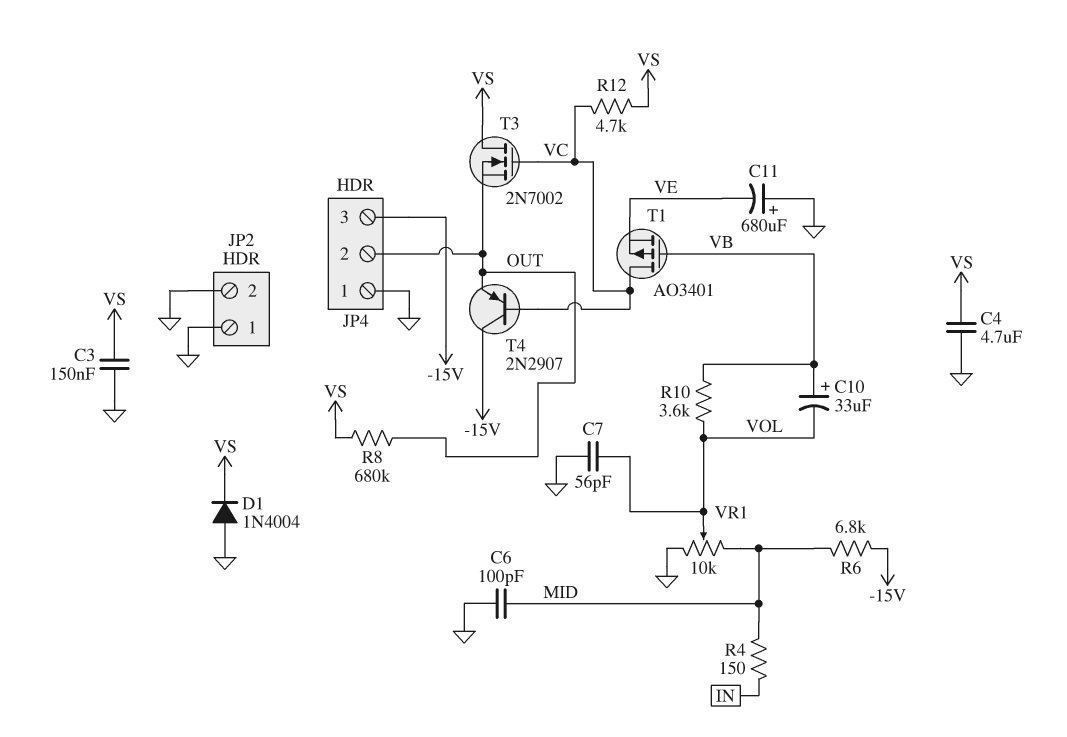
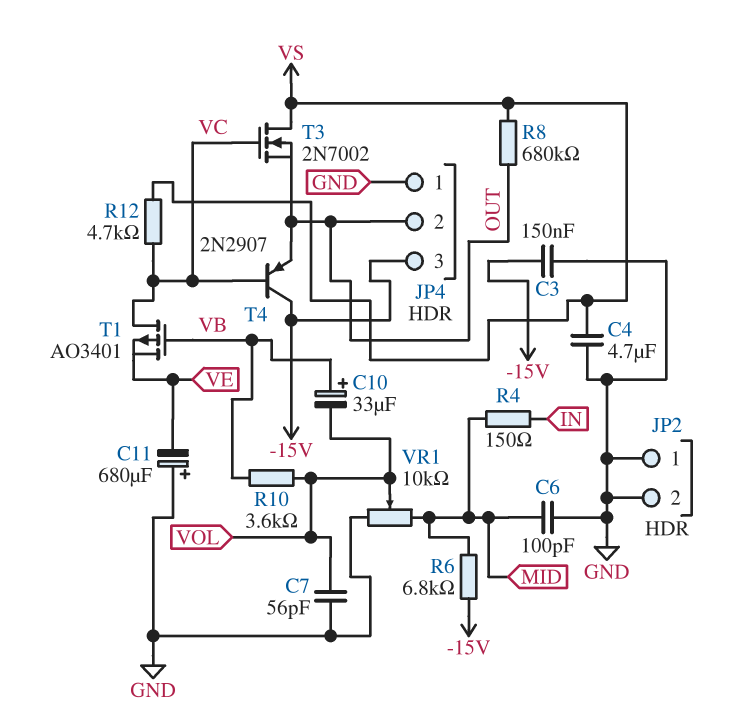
C3: 150nF (GND, VS) -> 150nF (-15V, GND)
D1: diode 1N4004 (A GND, K VS) -> none

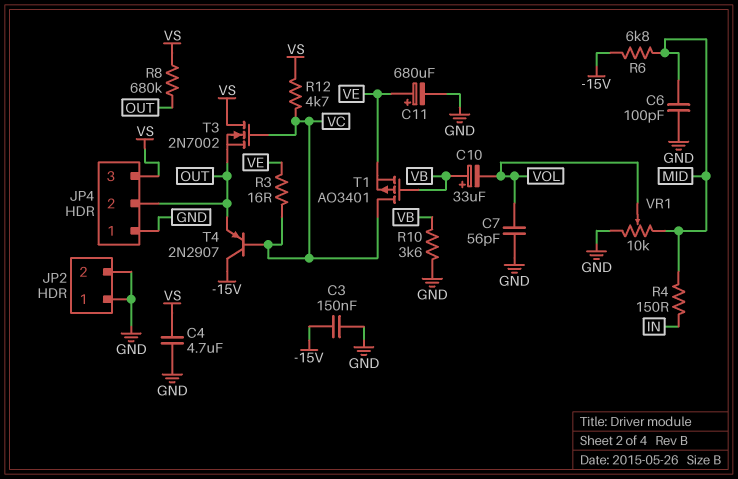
C11: 680uF (plus GND, minus VE) -> 680uF (plus VE, minus GND)
JP4 pin 3: -15V -> VS
R3: none -> 16 (VC, VE)
R10: 3.6k (VB, VOL) -> 3.6k (GND, VB)

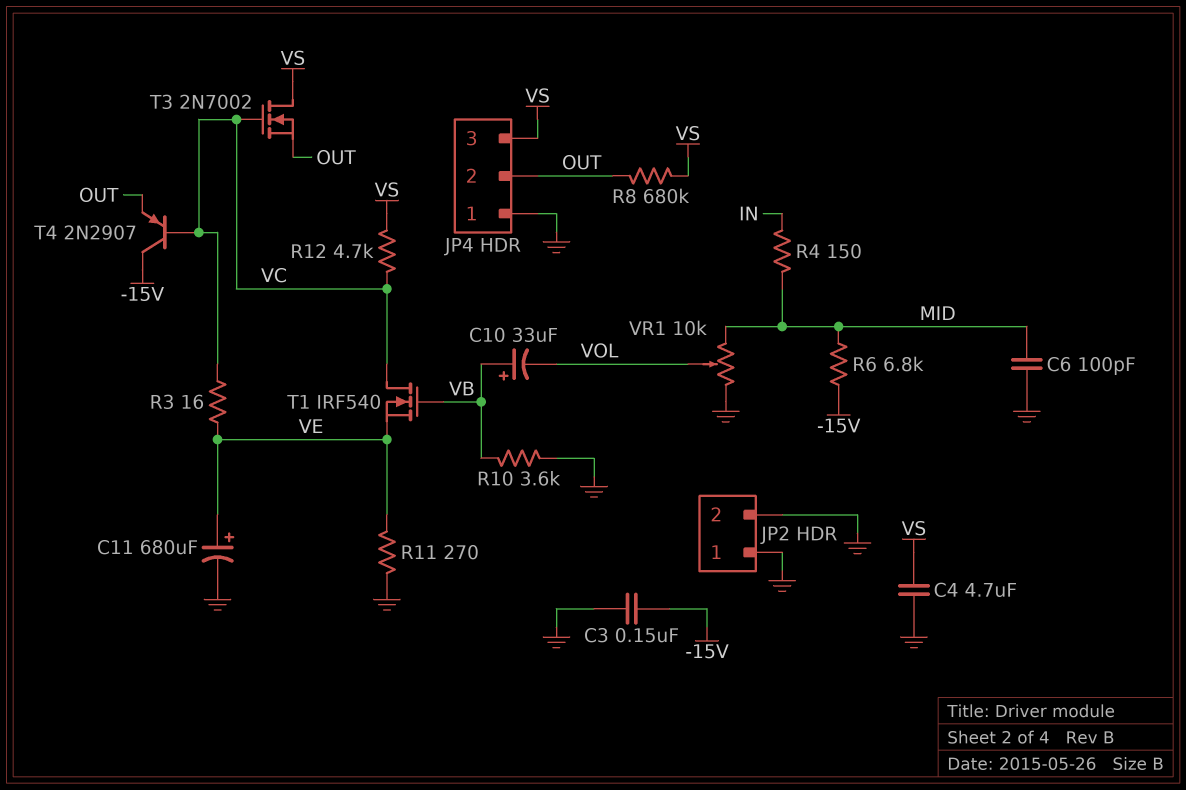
C7: 56pF (GND, VOL) -> none
R11: none -> 270 (GND, VE)
T1: PMOS AO3401 (G VB, D VC, S VE) -> NMOS IRF540 (G VB, D VC, S VE)

